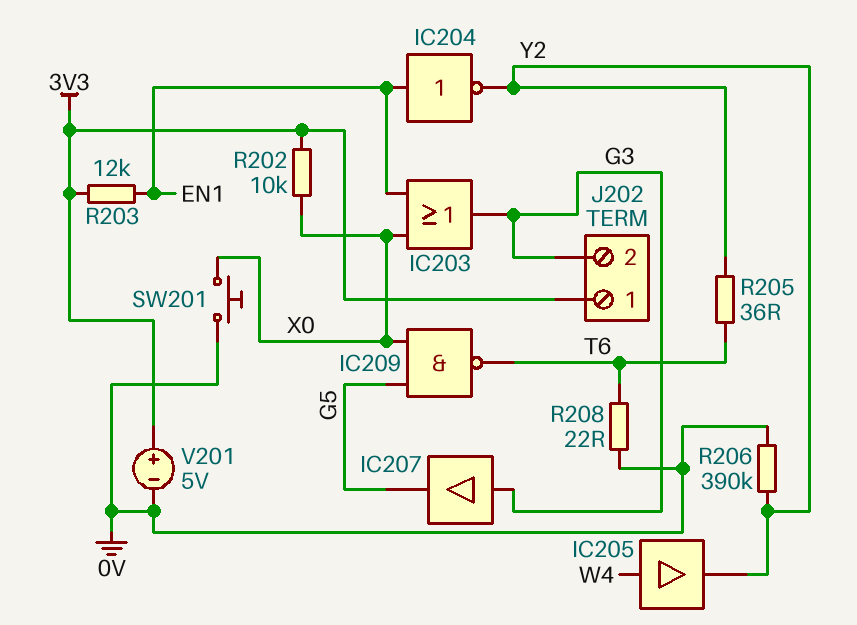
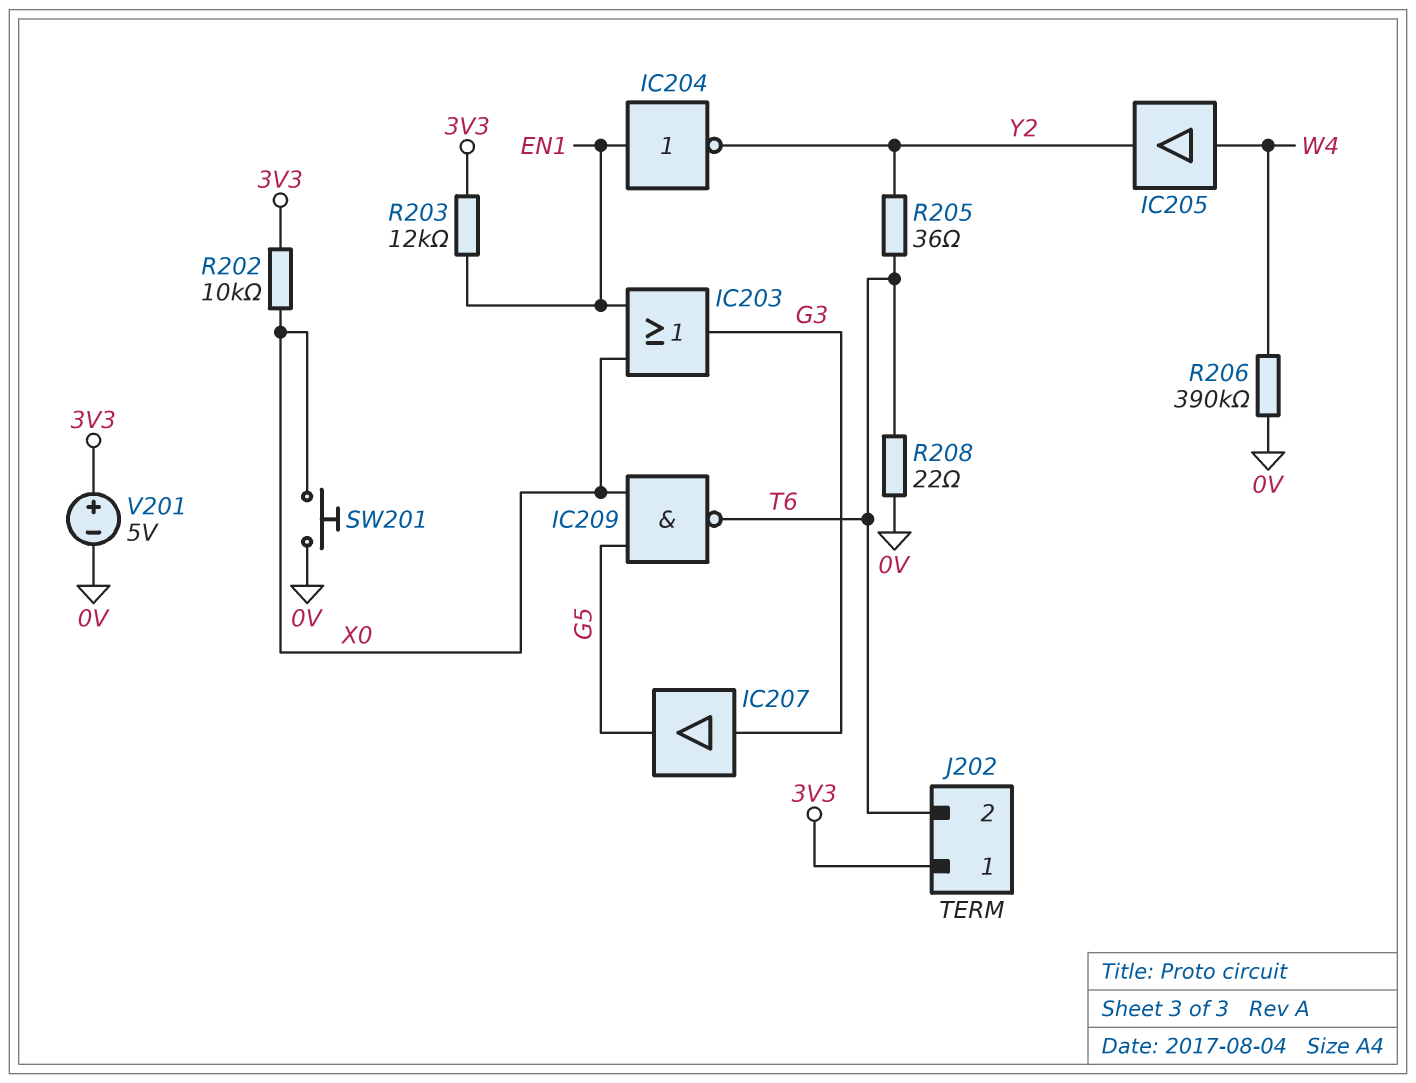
J202 pin 2: G3 -> T6
R206: 390k (0V, Y2) -> 390k (0V, W4)

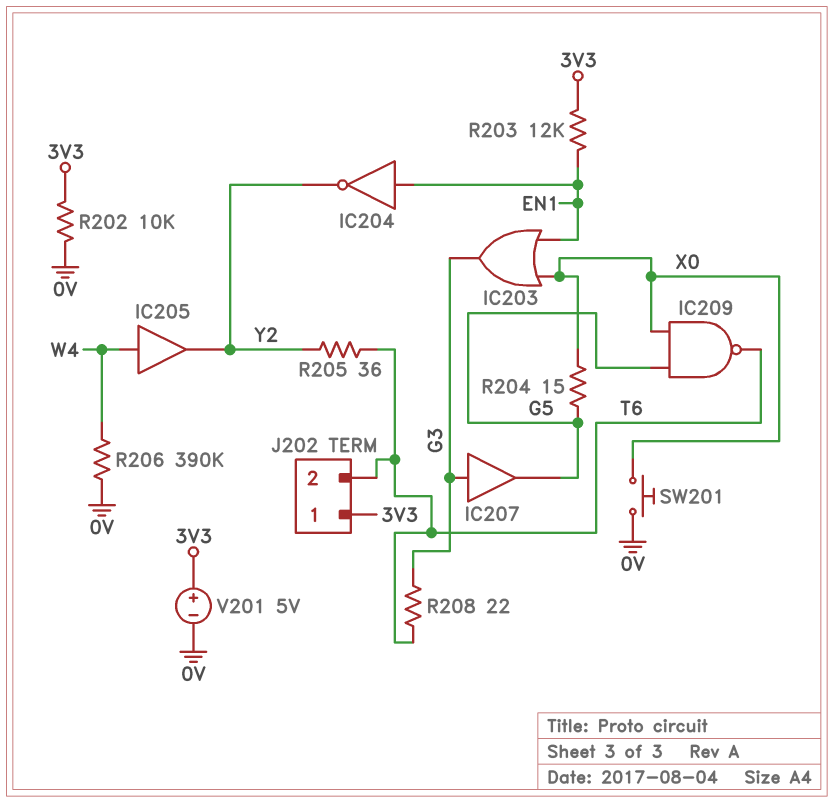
R202: 10k (3V3, X0) -> 10k (0V, 3V3)
R204: none -> 15 (G5, X0)
R208: 22 (0V, T6) -> 22 (G3, T6)

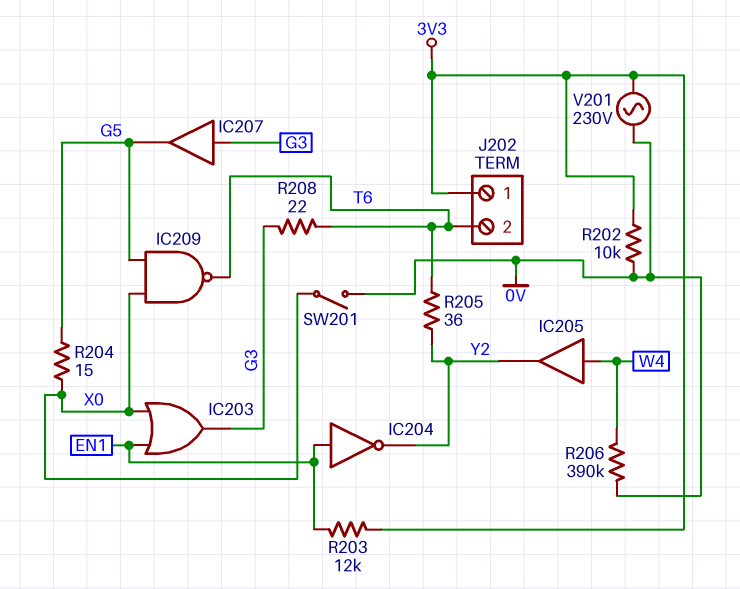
SW201: button (0V, X0) -> switch (0V, X0)
V201: 5V (plus 3V3, minus 0V) -> AC 230V (0V, 3V3)

